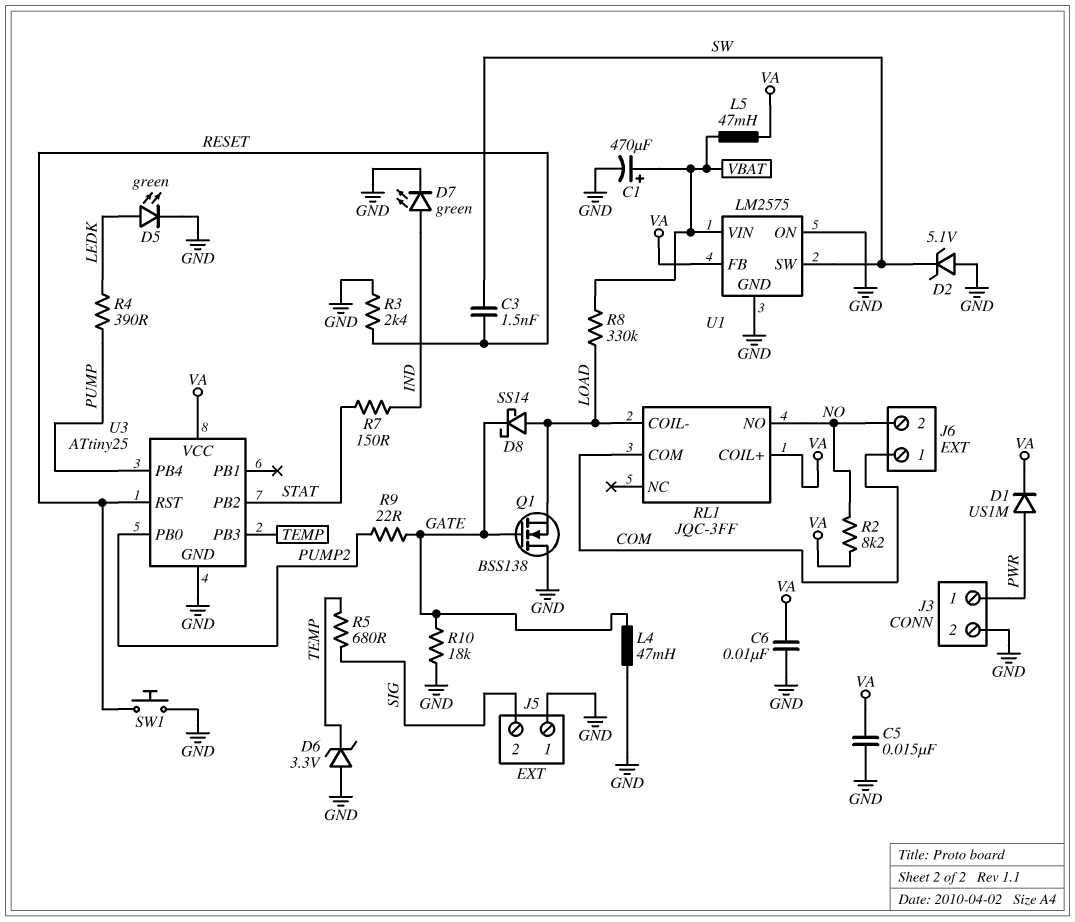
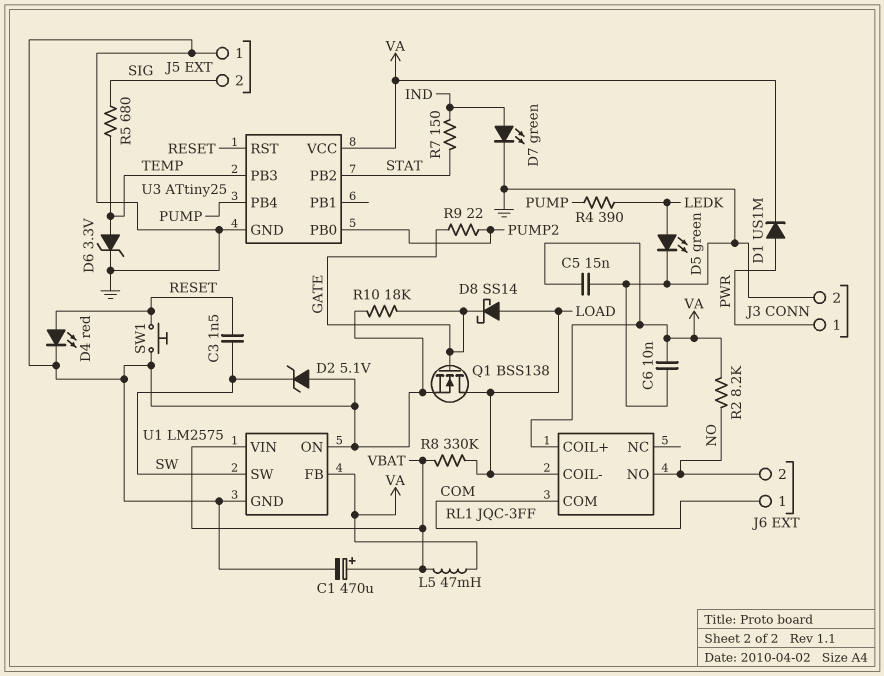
D4: none -> LED red (A RESET, K GND)
D6: zener 3.3V (A GND, K TEMP) -> zener 3.3V (A TEMP, K GND)
L4: 47mH (GATE, GND) -> none
Q1: NMOS BSS138 (G GATE, D GND, S LOAD) -> NMOS BSS138 (G GATE, D LOAD, S GND)
R3: 2.4k (GND, RESET) -> none

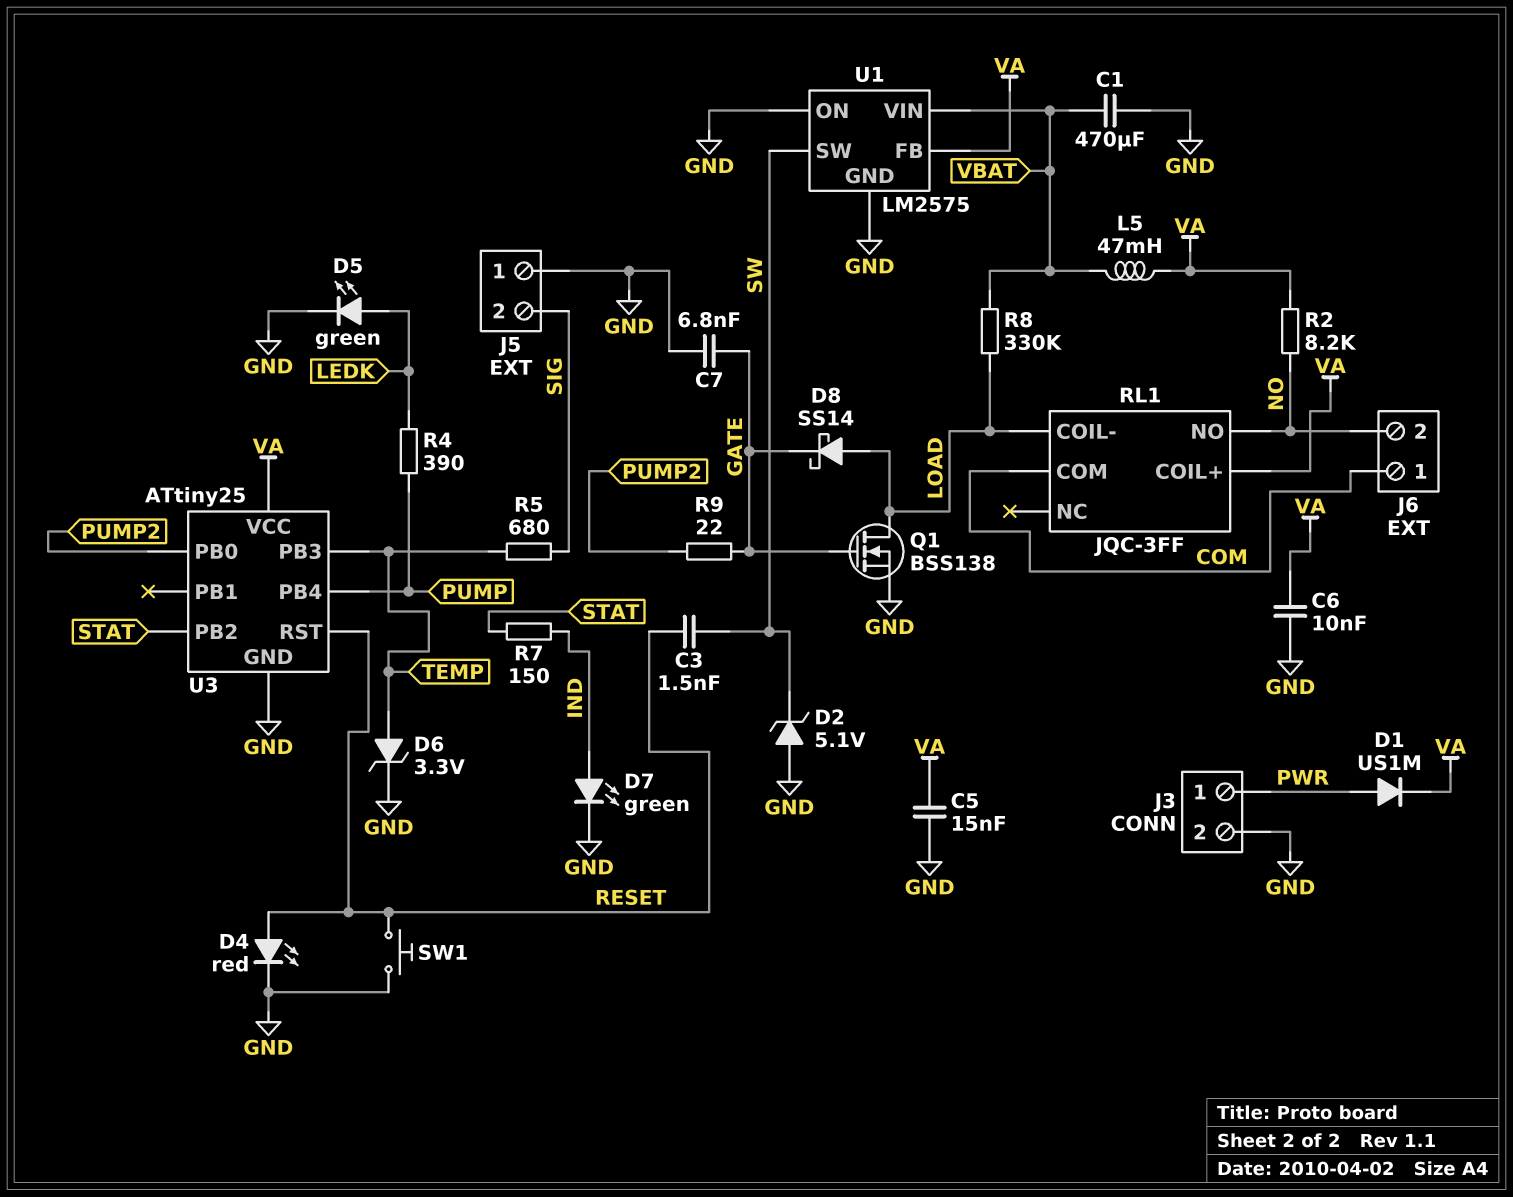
C1: 470uF (plus VBAT, minus GND) -> 470uF (GND, VBAT)
C7: none -> 6.8nF (GATE, GND)
R10: 18k (GATE, GND) -> none

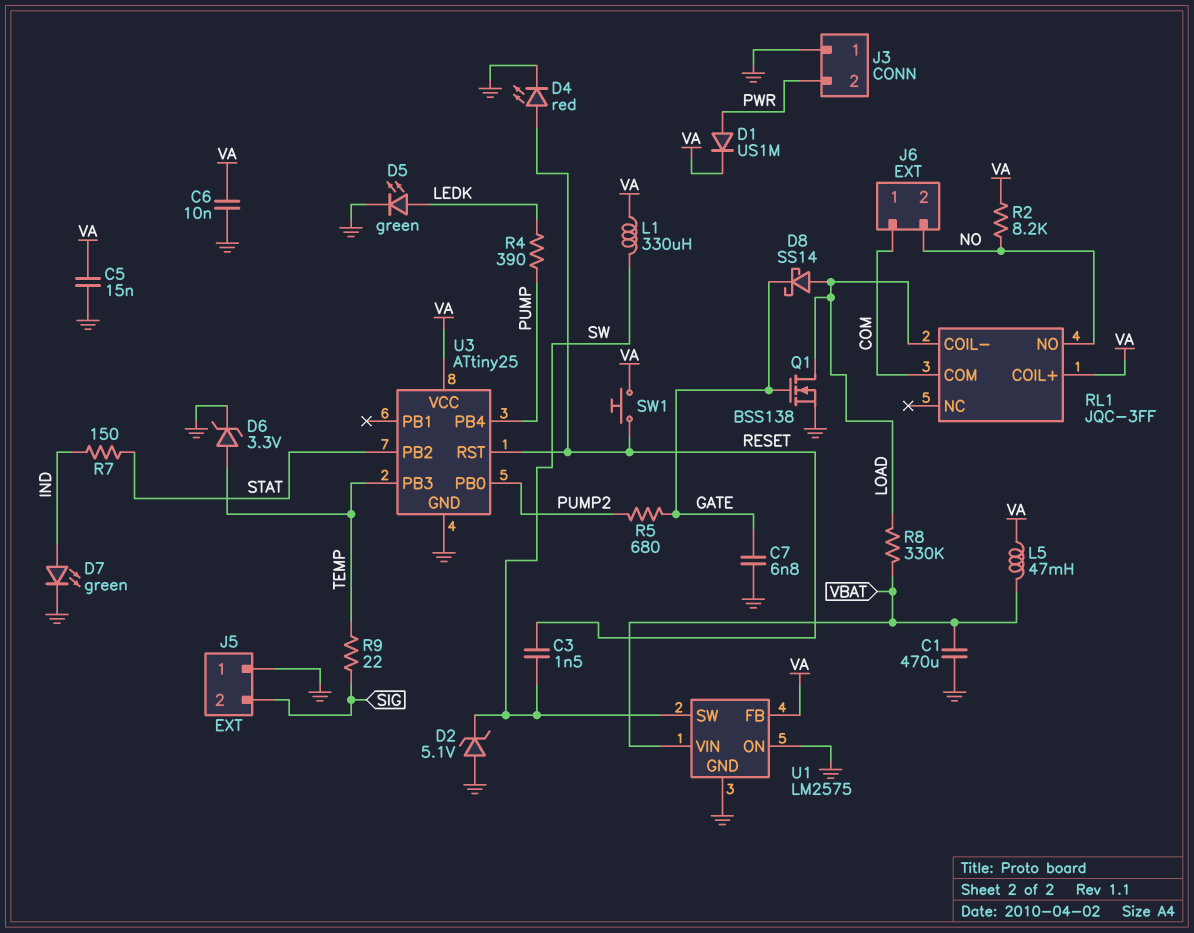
J3 pin 1: PWR -> GND
J3 pin 2: GND -> PWR
L1: none -> 330uH (SW, VA)
R5: 680 (SIG, TEMP) -> 680 (GATE, PUMP2)
R9: 22 (GATE, PUMP2) -> 22 (SIG, TEMP)
SW1: button (GND, RESET) -> button (RESET, VA)

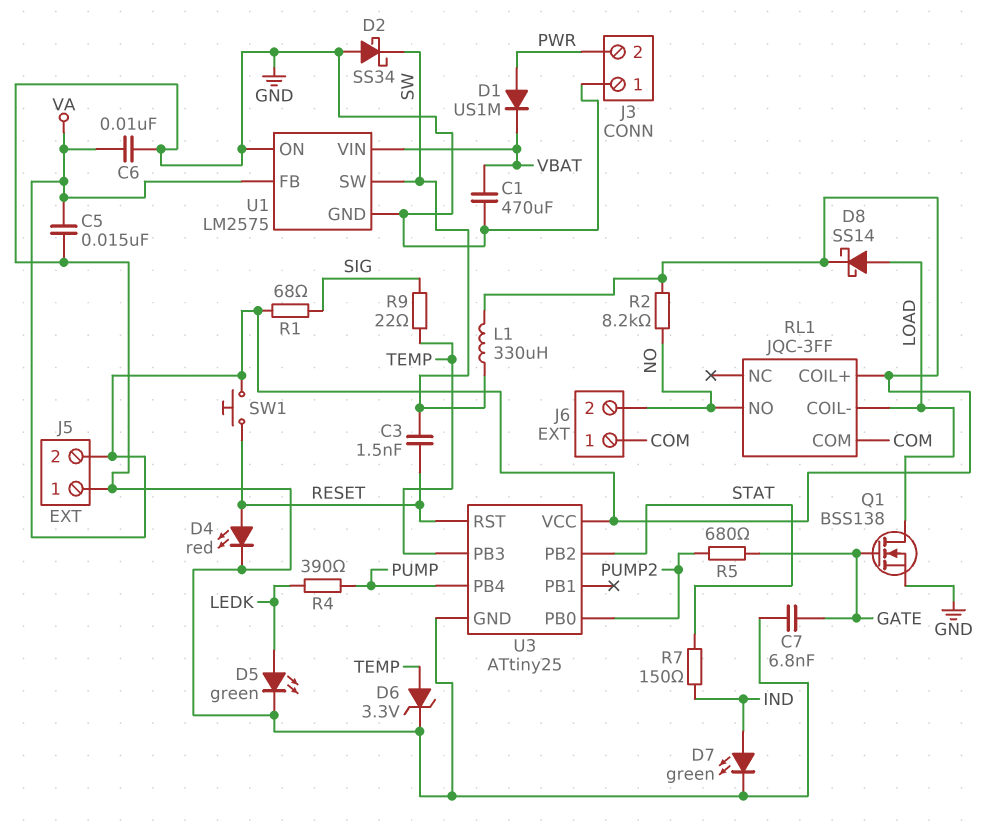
D1: diode US1M (A PWR, K VA) -> diode US1M (A PWR, K VBAT)
D2: zener 5.1V (A GND, K SW) -> schottky SS34 (A GND, K SW)
D8: schottky SS14 (A LOAD, K GATE) -> schottky SS14 (A LOAD, K VA)
J5 pin 2: SIG -> VA
L5: 47mH (VA, VBAT) -> none
R1: none -> 68 (SIG, VA)
R8: 330k (LOAD, VBAT) -> none

